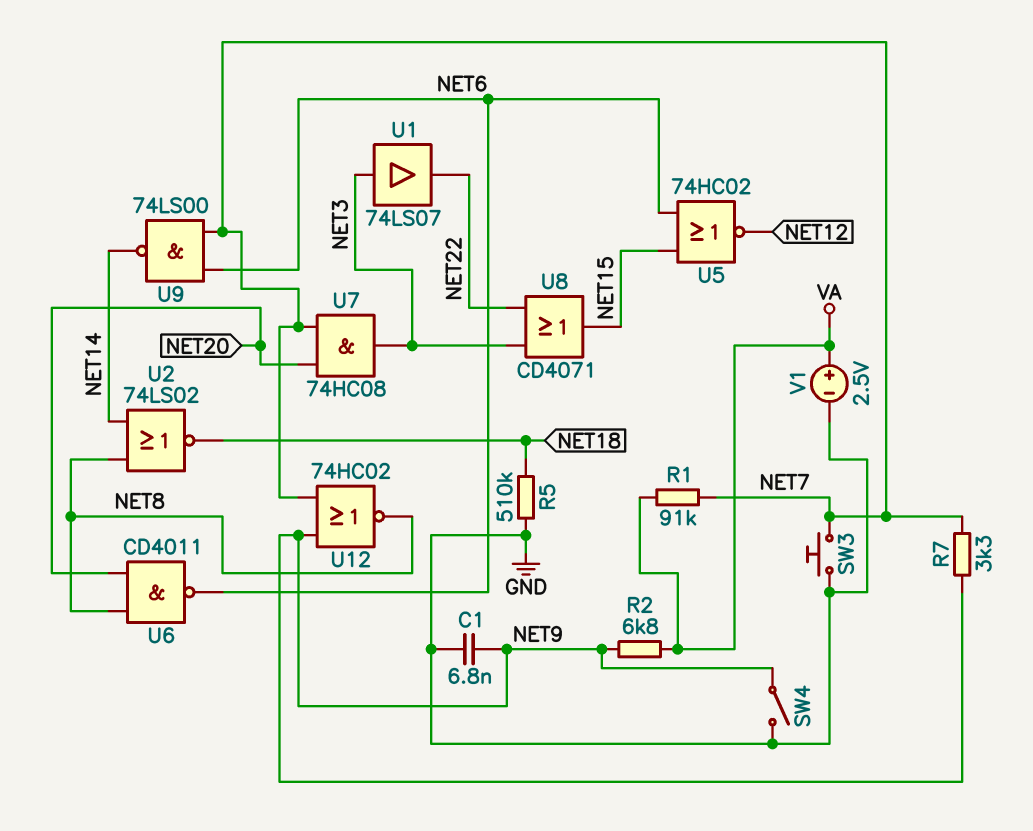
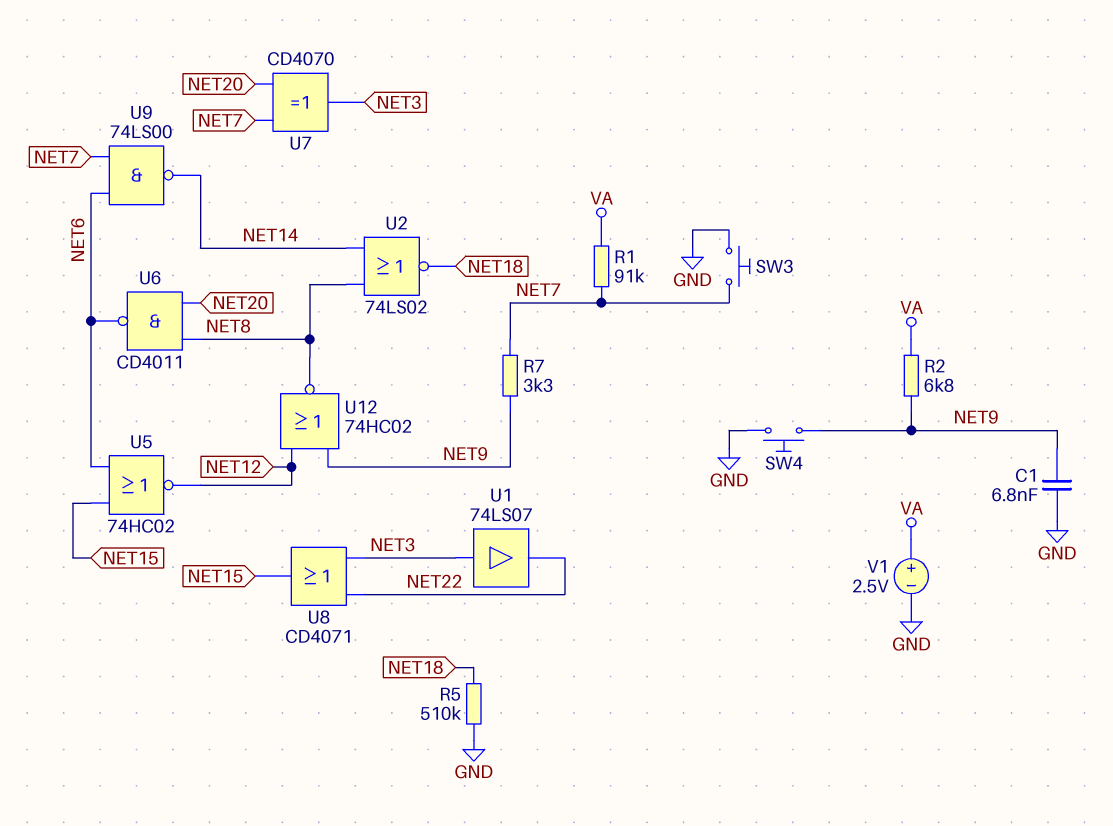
SW4: switch (GND, NET9) -> button (GND, NET9)
U7: AND 74HC08 (in NET7, in NET20, out NET3) -> XOR CD4070 (in NET7, in NET20, out NET3)
U12: NOR 74HC02 (in NET7, in NET9, out NET8) -> NOR 74HC02 (in NET9, in NET12, out NET8)

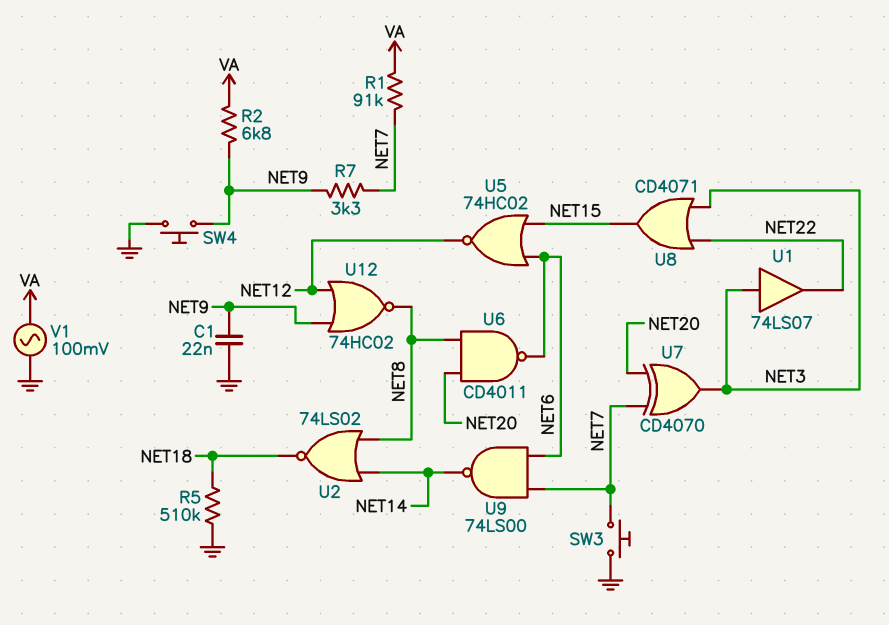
C1: 6.8nF (GND, NET9) -> 22nF (GND, NET9)
V1: 2.5V (plus VA, minus GND) -> AC 100mV (GND, VA)

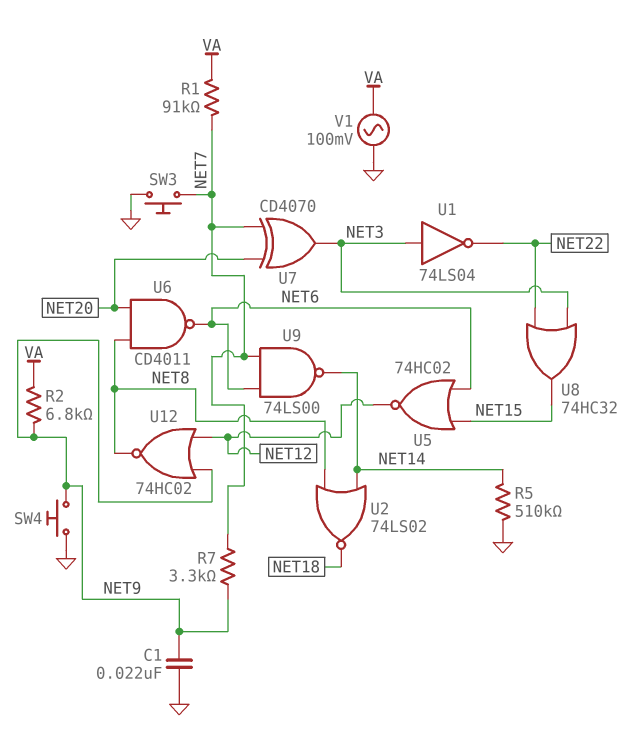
R5: 510k (GND, NET18) -> 510k (GND, NET14)
U1: buffer 74LS07 (in NET3, out NET22) -> NOT 74LS04 (in NET3, out NET22)
U8: OR CD4071 (in NET3, in NET22, out NET15) -> OR 74HC32 (in NET3, in NET22, out NET15)

